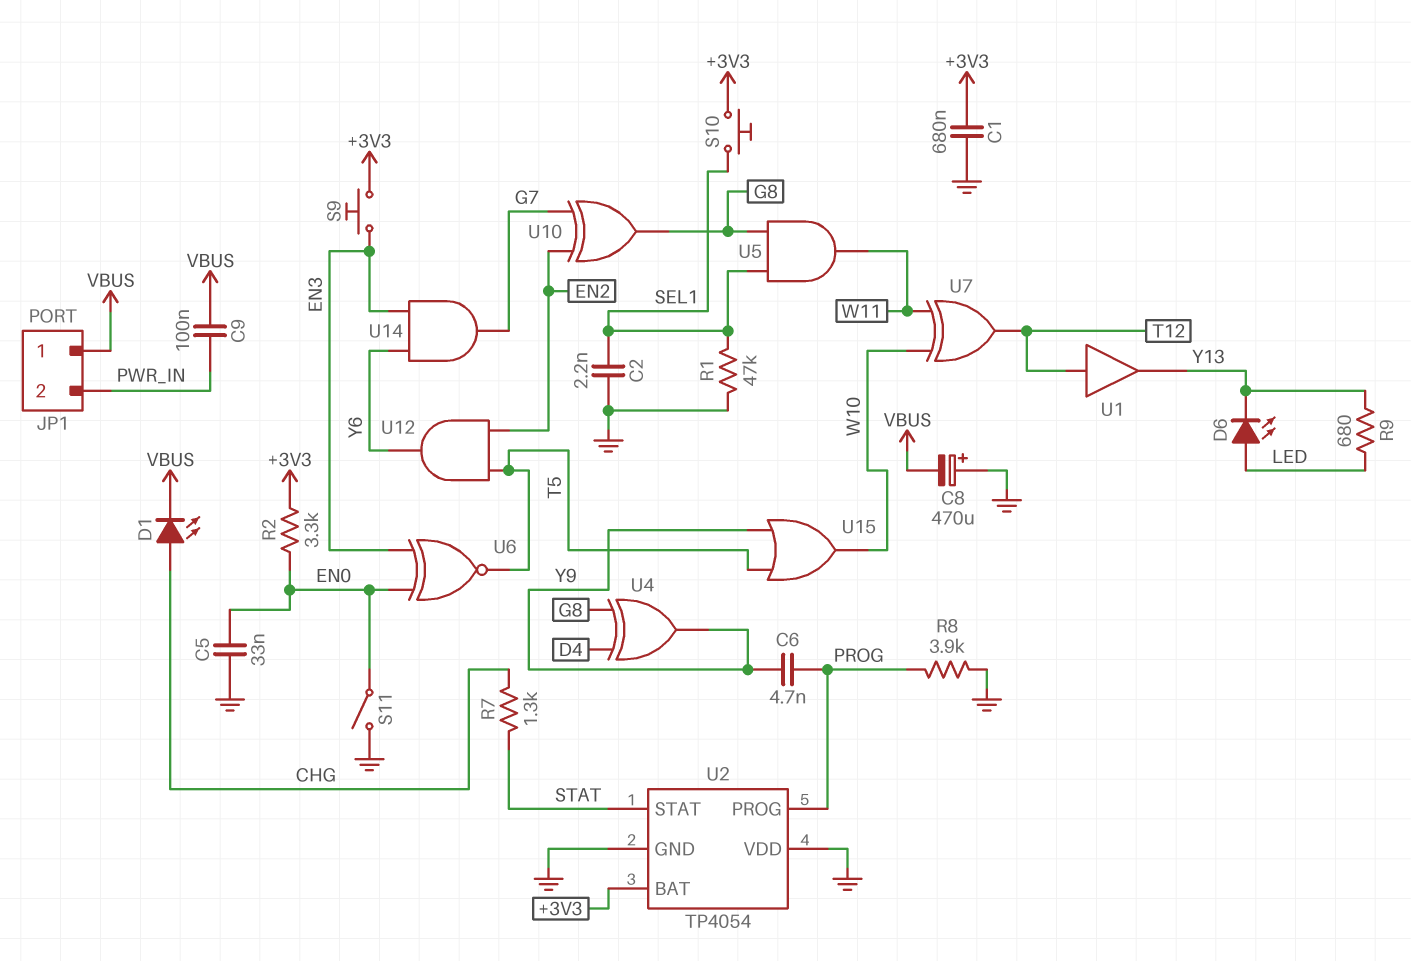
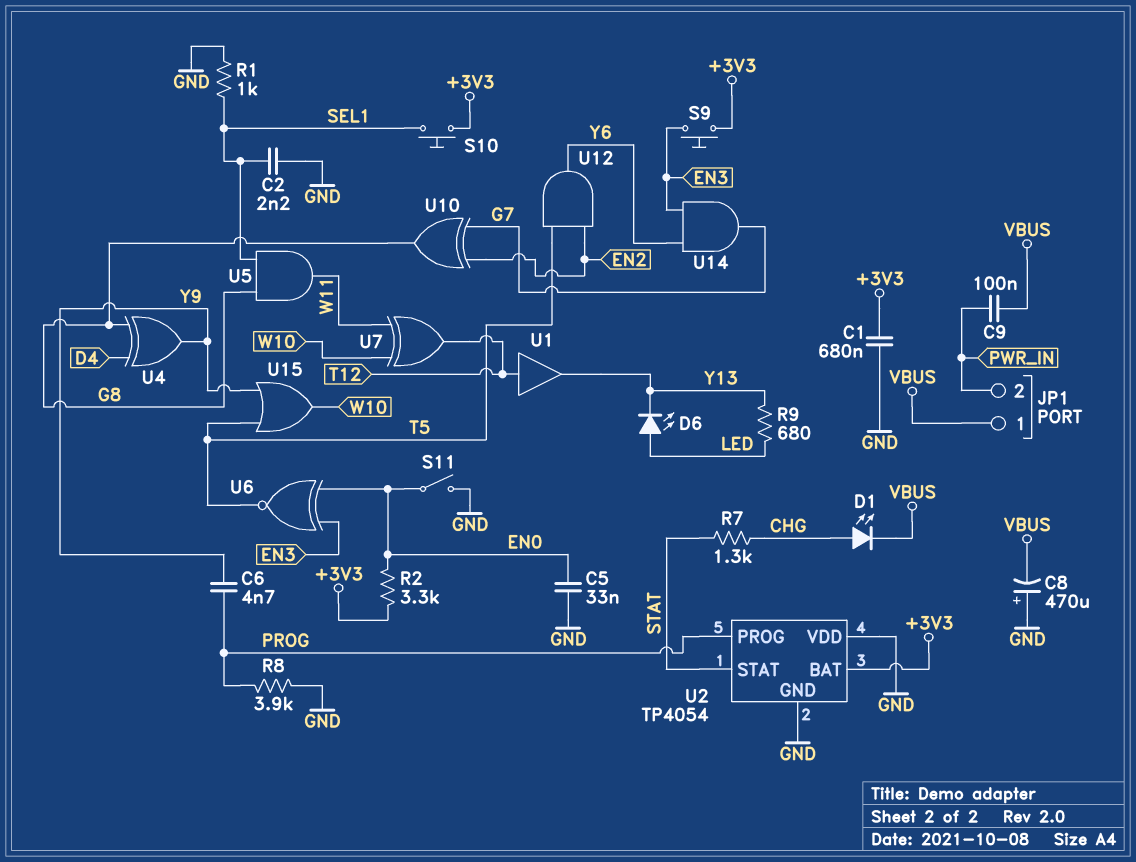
R1: 47k (GND, SEL1) -> 1k (GND, SEL1)

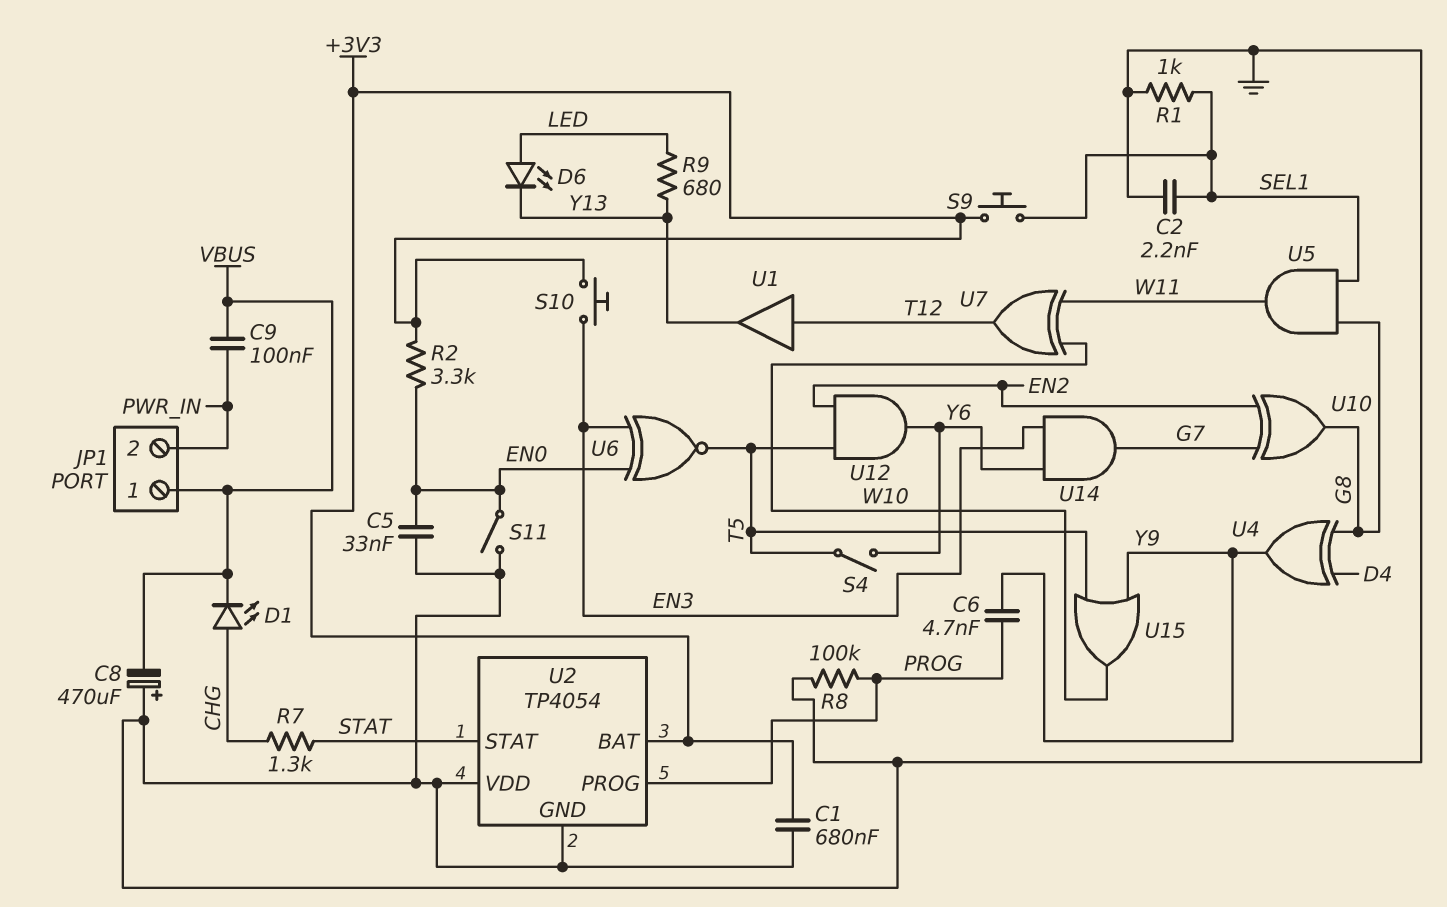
R8: 3.9k (GND, PROG) -> 100k (GND, PROG)
S4: none -> switch (T5, Y6)
S9: button (+3V3, EN3) -> button (+3V3, SEL1)
S10: button (+3V3, SEL1) -> button (+3V3, EN3)

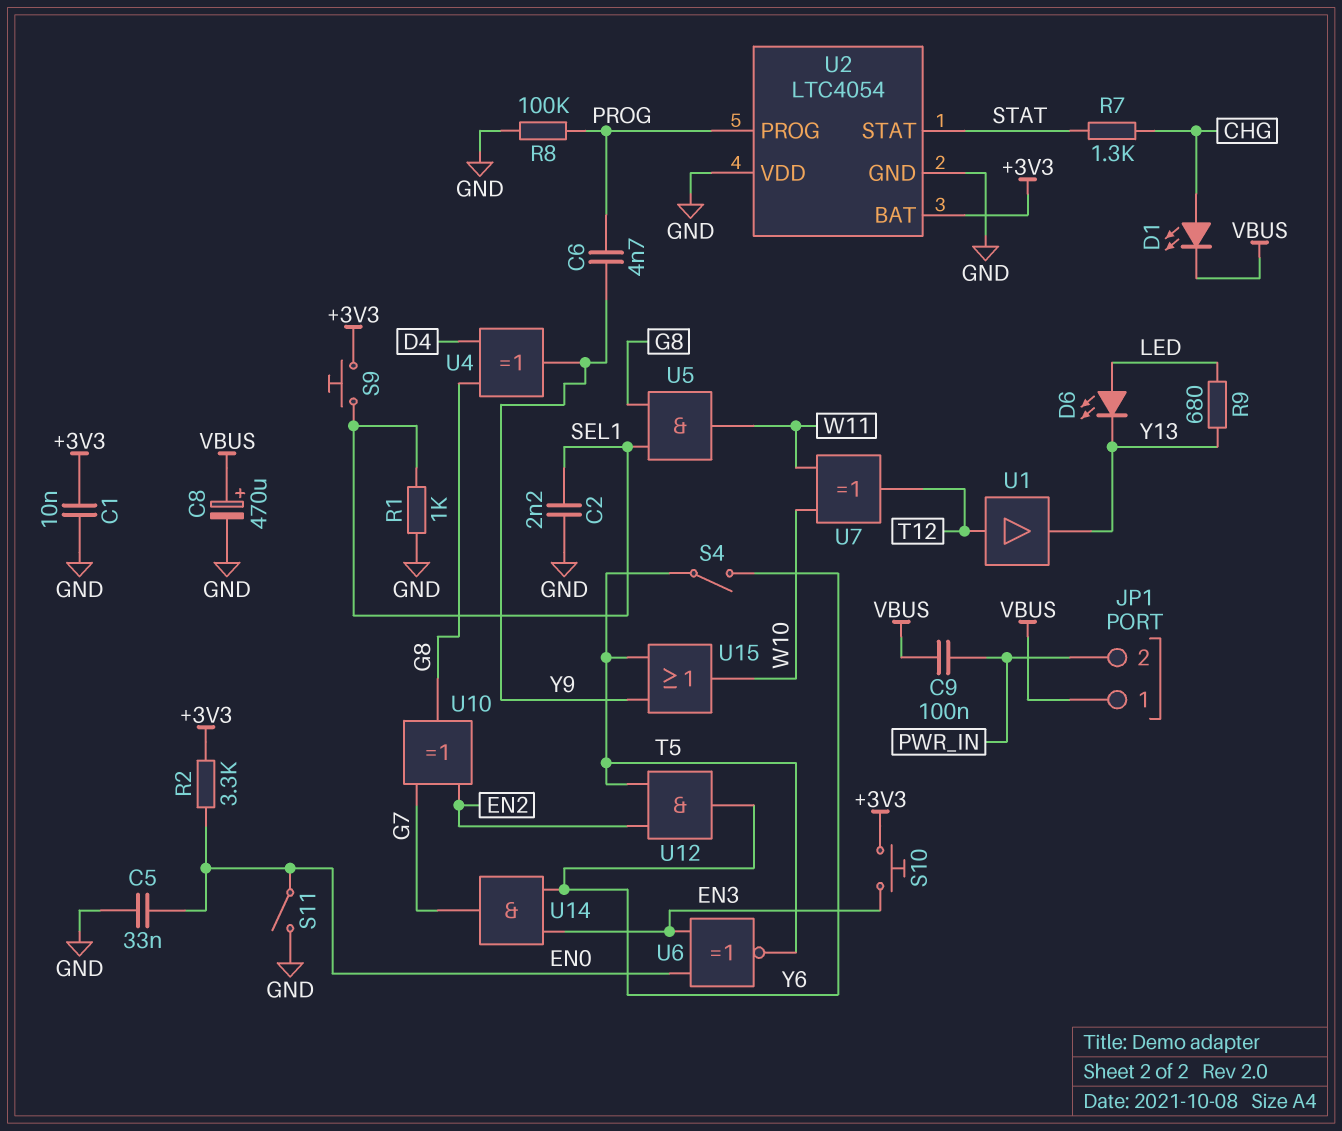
C1: 680nF (+3V3, GND) -> 10nF (+3V3, GND)
C8: 470uF (plus GND, minus VBUS) -> 470uF (plus VBUS, minus GND)
U2: TP4054 -> LTC4054

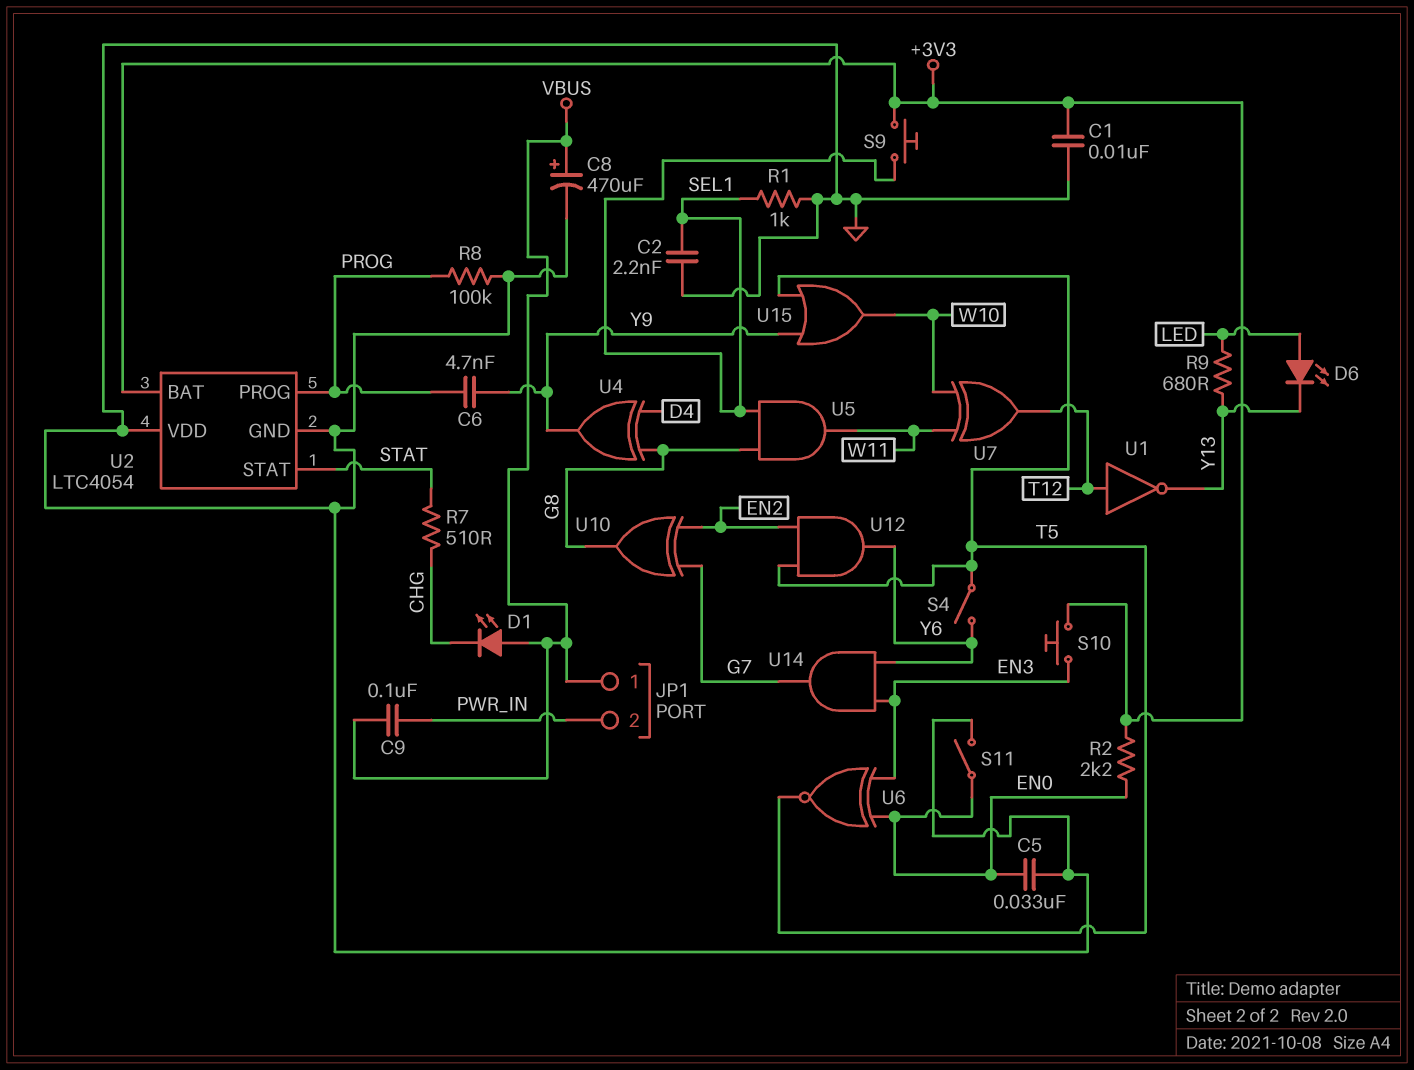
D1: LED (A CHG, K VBUS) -> LED (A VBUS, K CHG)
R2: 3.3k (+3V3, EN0) -> 2.2k (+3V3, EN0)
R7: 1.3k (CHG, STAT) -> 510 (CHG, STAT)
U1: buffer (in T12, out Y13) -> NOT (in T12, out Y13)

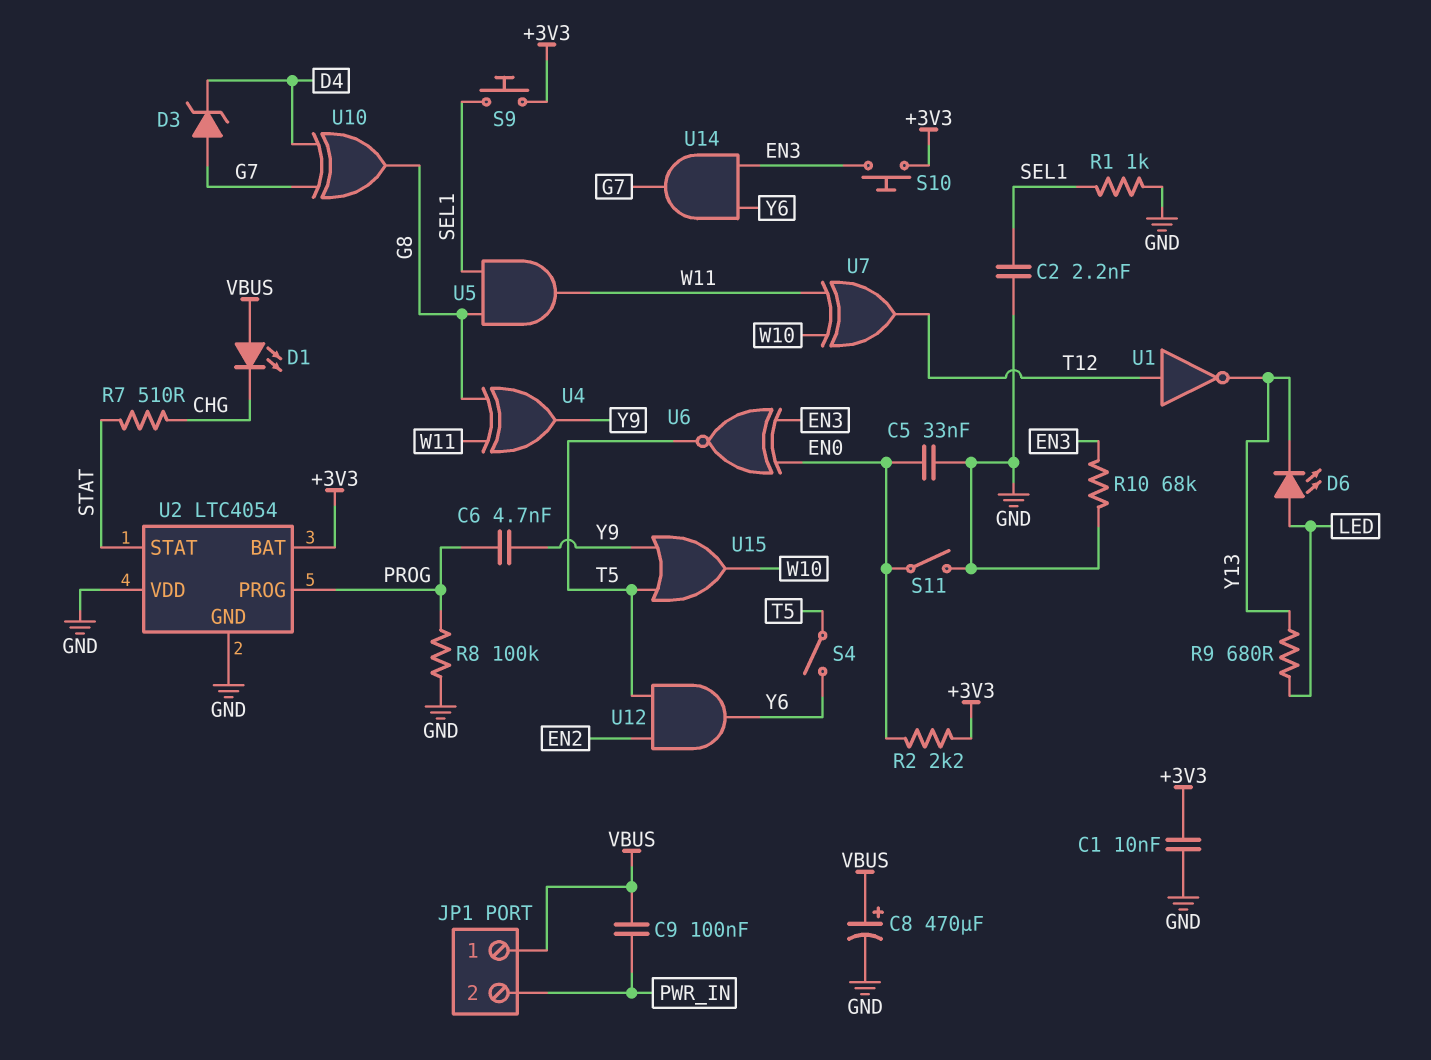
D3: none -> zener (A G7, K D4)
R10: none -> 68k (EN3, GND)
U4: XOR (in D4, in G8, out Y9) -> XOR (in G8, in W11, out Y9)
U10: XOR (in EN2, in G7, out G8) -> XOR (in D4, in G7, out G8)

